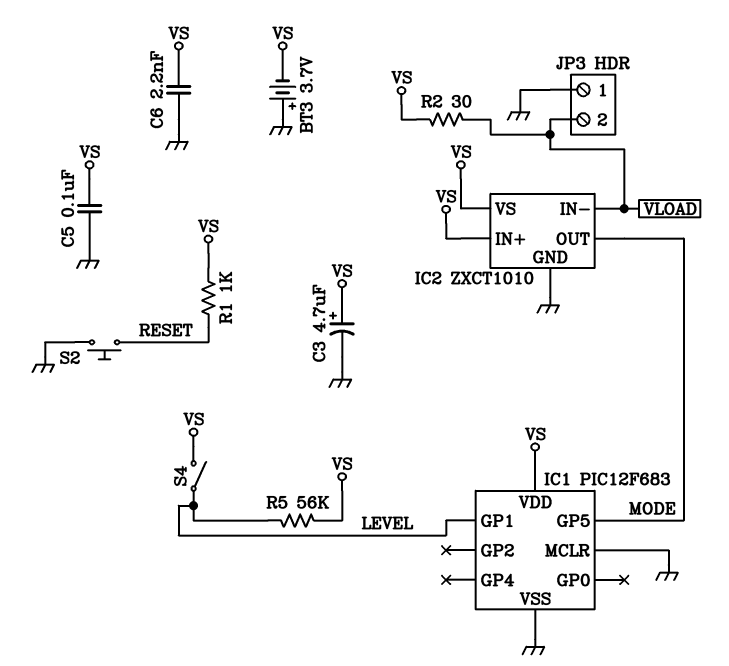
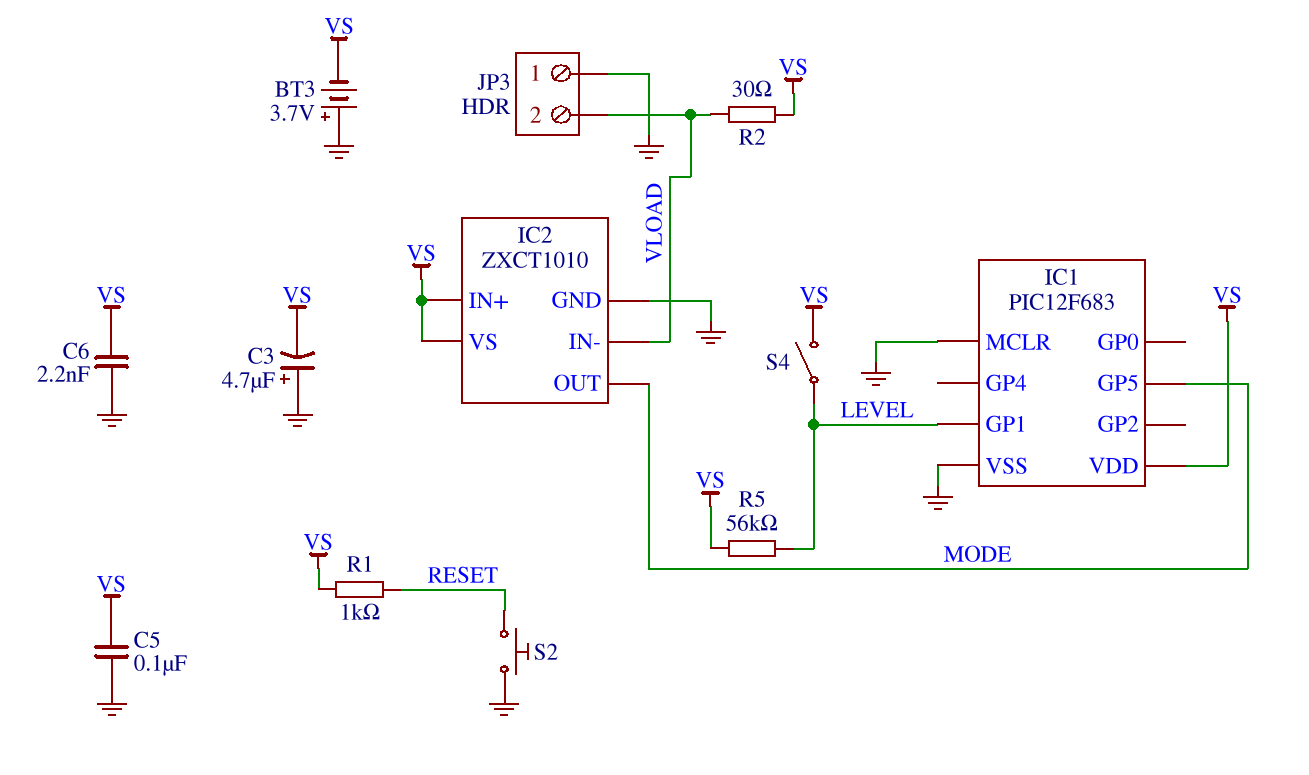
C3: 4.7uF (plus VS, minus GND) -> 4.7uF (plus GND, minus VS)

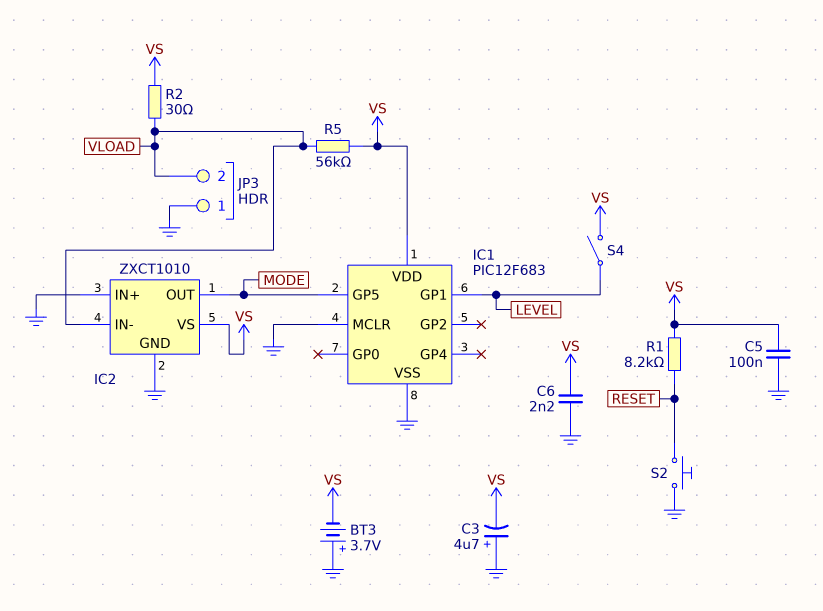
IC2 pin IN+: VS -> GND
R1: 1k (RESET, VS) -> 8.2k (RESET, VS)
R5: 56k (LEVEL, VS) -> 56k (VLOAD, VS)

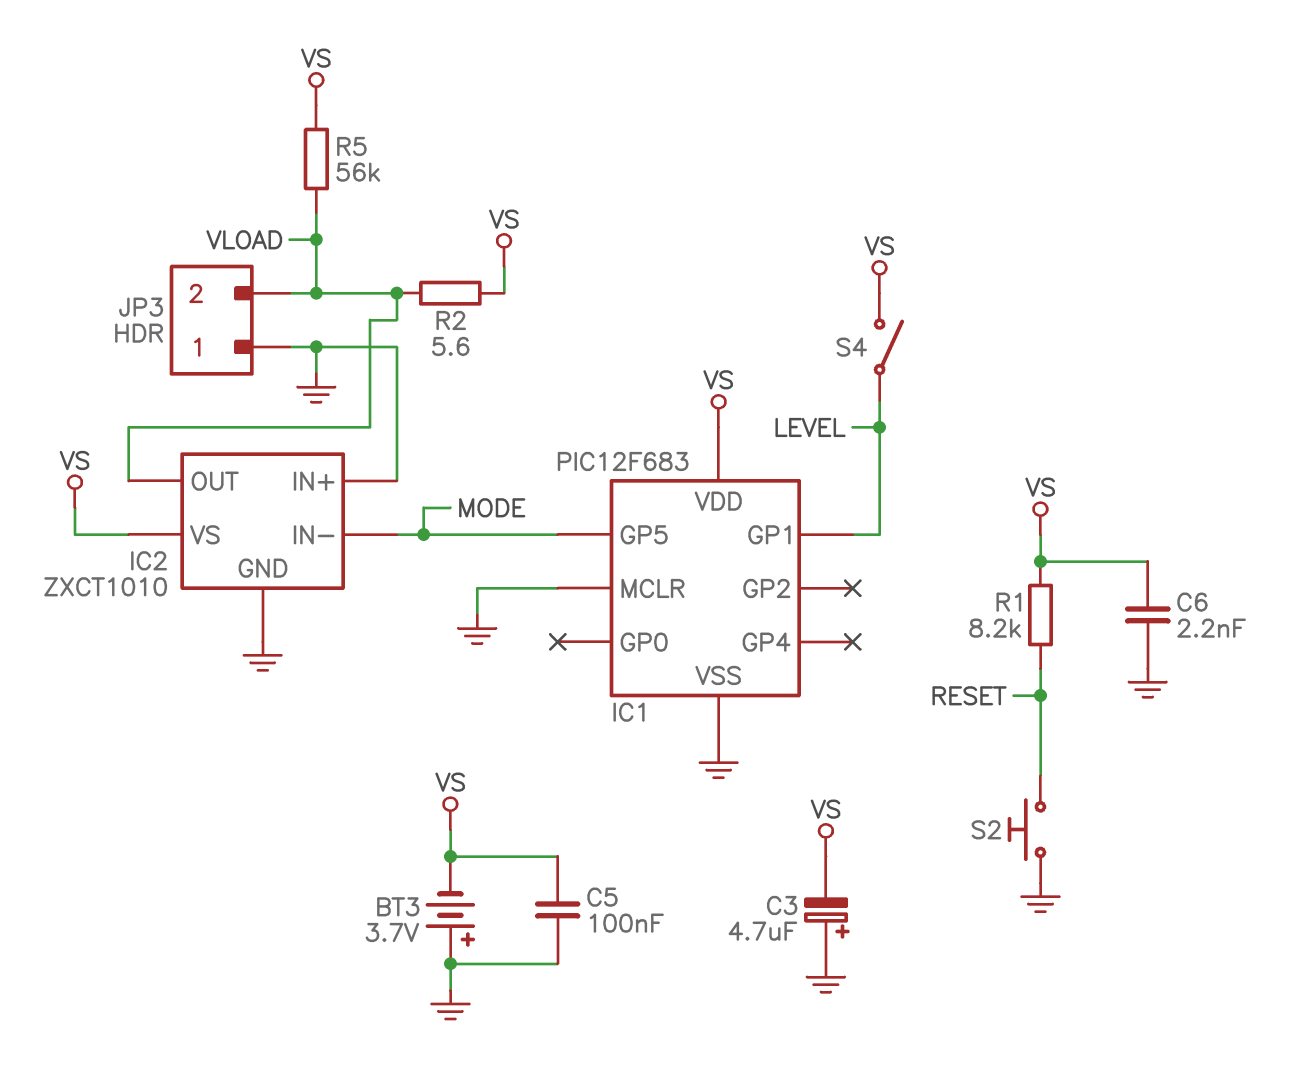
IC2 pin IN-: VLOAD -> MODE
IC2 pin OUT: MODE -> VLOAD
R2: 30 (VLOAD, VS) -> 5.6 (VLOAD, VS)

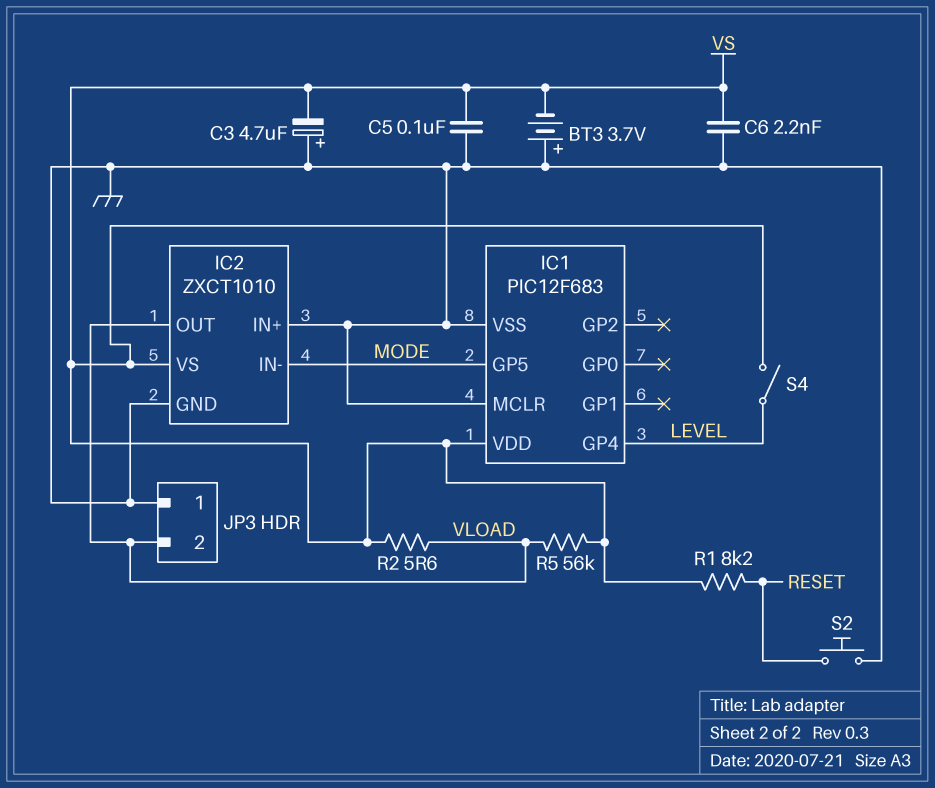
IC1 pin GP1: LEVEL -> none
IC1 pin GP4: none -> LEVEL

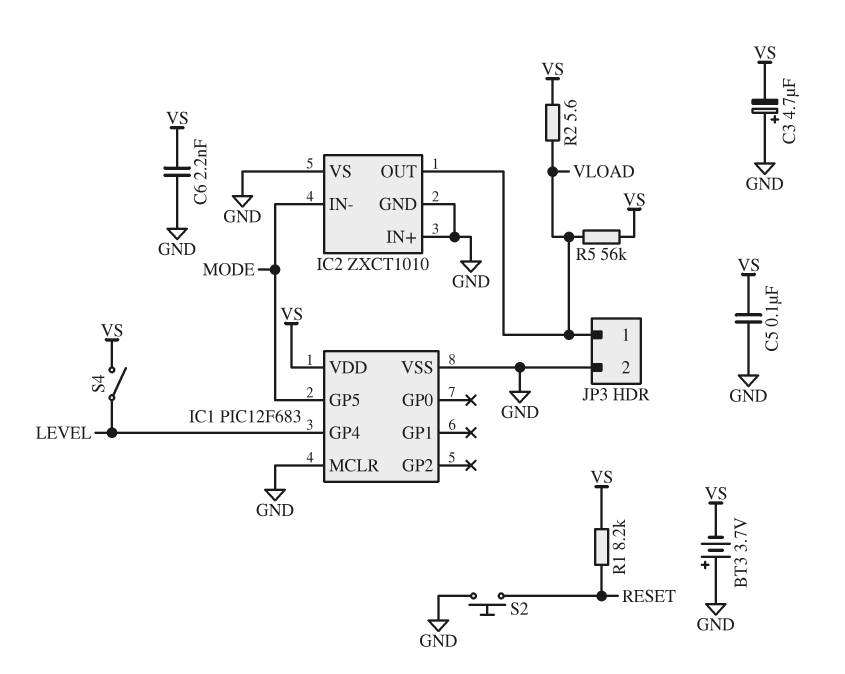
IC2 pin VS: VS -> GND
JP3 pin 1: GND -> VLOAD
JP3 pin 2: VLOAD -> GND

